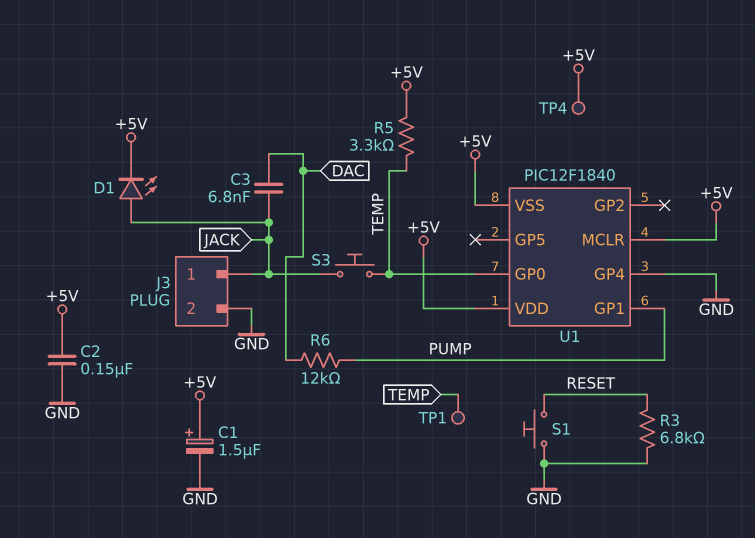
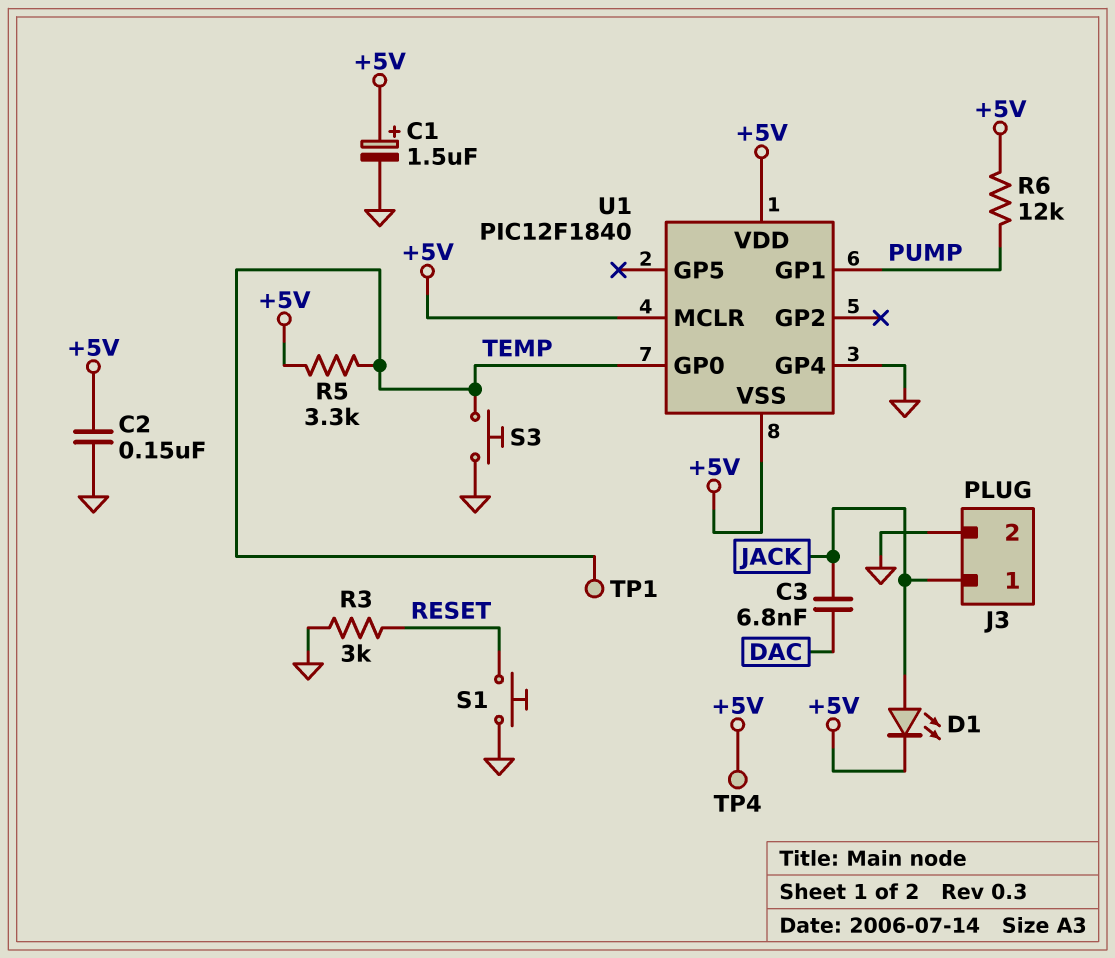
R3: 6.8k (GND, RESET) -> 3k (GND, RESET)
R6: 12k (DAC, PUMP) -> 12k (+5V, PUMP)
S3: button (JACK, TEMP) -> button (GND, TEMP)

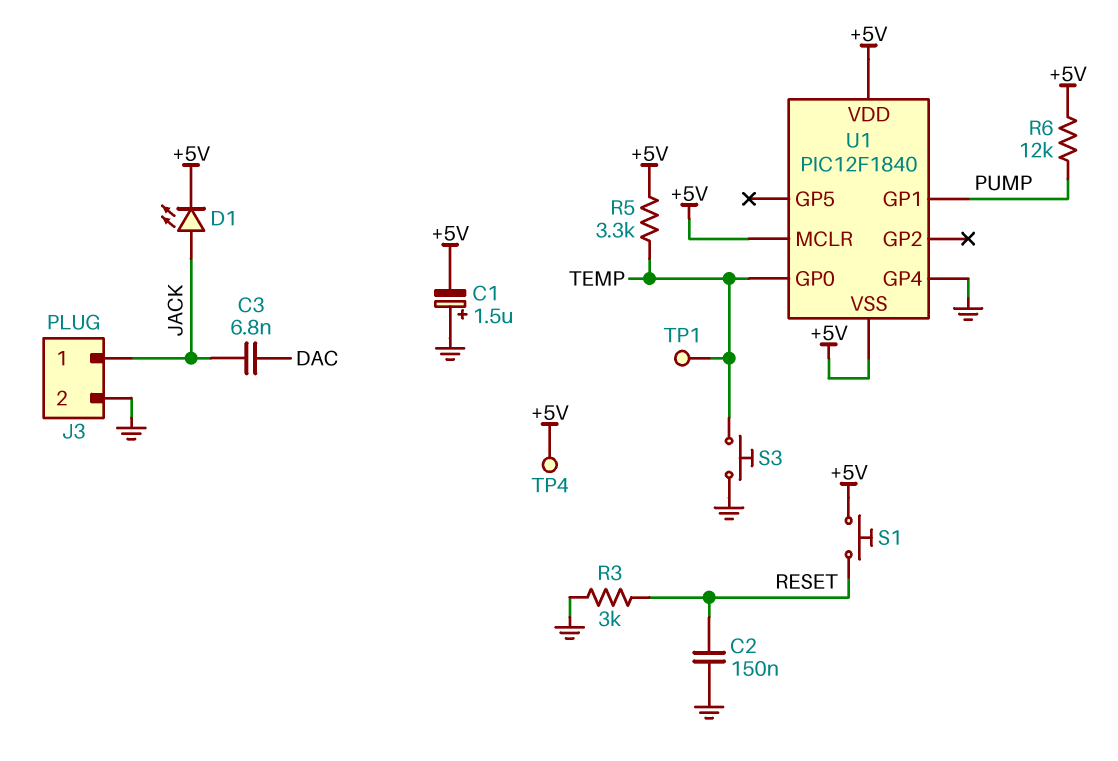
C1: 1.5uF (plus +5V, minus GND) -> 1.5uF (plus GND, minus +5V)
C2: 150nF (+5V, GND) -> 150nF (GND, RESET)
S1: button (GND, RESET) -> button (+5V, RESET)

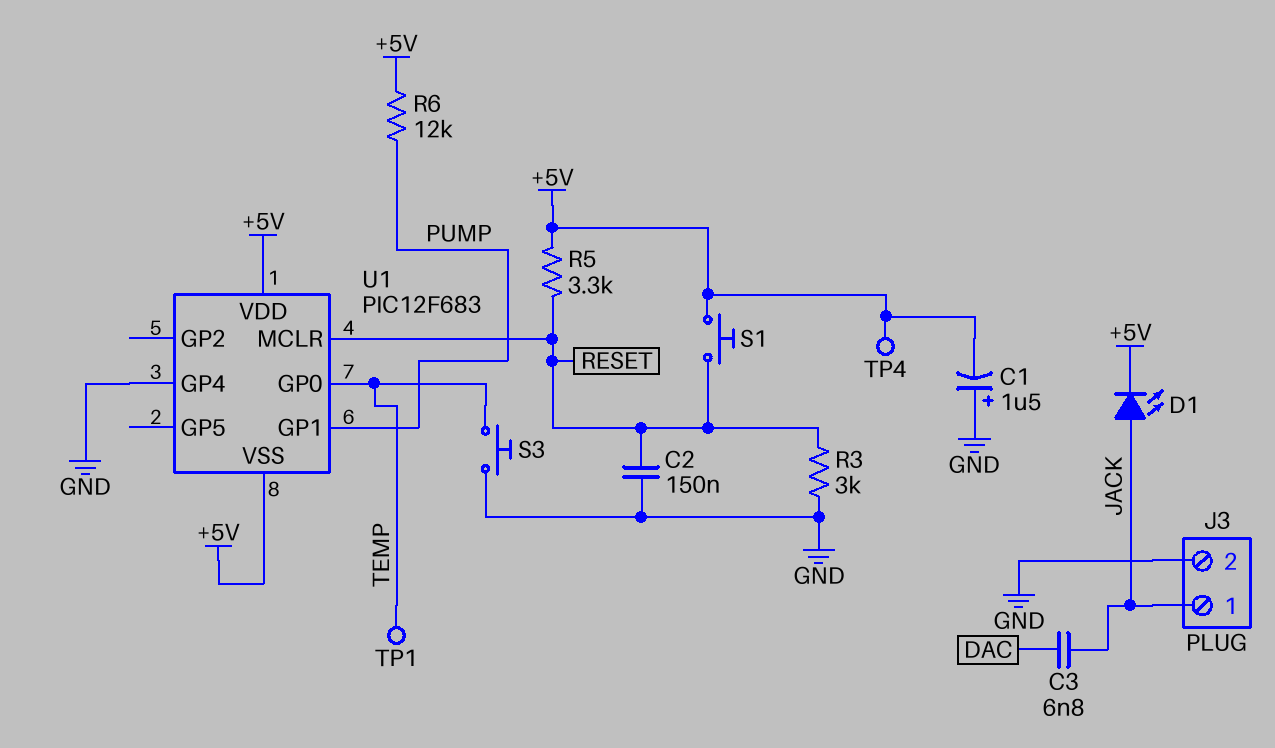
R5: 3.3k (+5V, TEMP) -> 3.3k (+5V, RESET)
U1: PIC12F1840 -> PIC12F683
U1 pin MCLR: +5V -> RESET

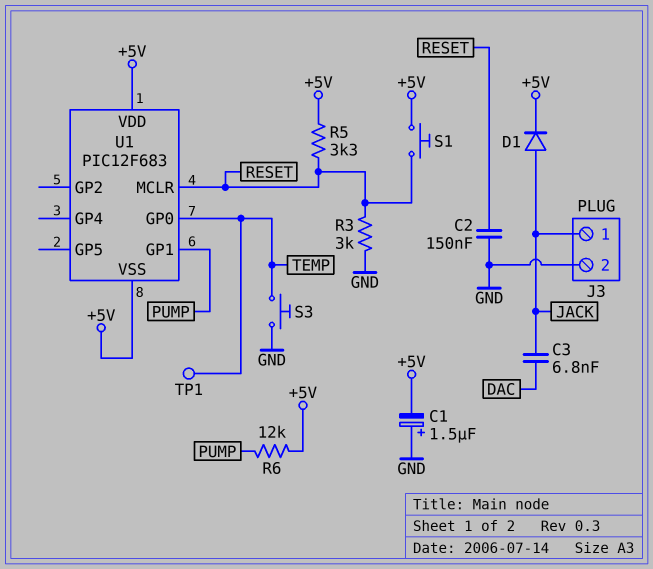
D1: LED (A JACK, K +5V) -> diode (A JACK, K +5V)
TP4: test point (+5V) -> none
U1 pin GP4: GND -> none

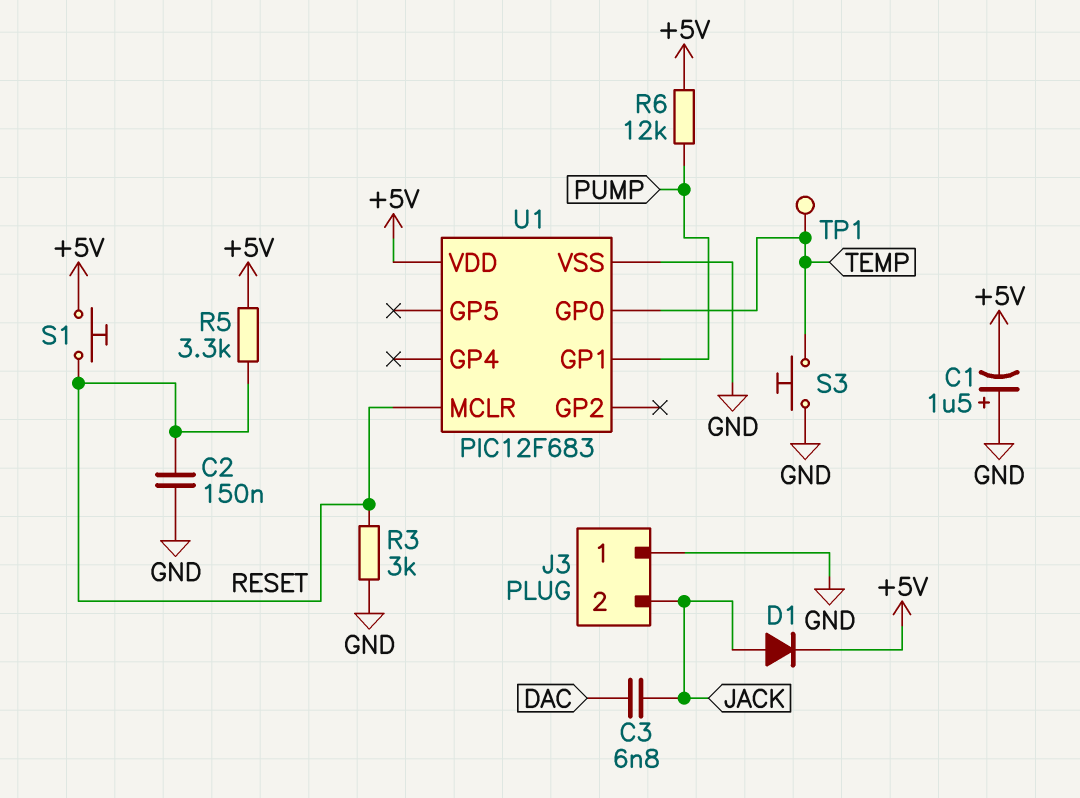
J3 pin 1: JACK -> GND
J3 pin 2: GND -> JACK
U1 pin VSS: +5V -> GND

